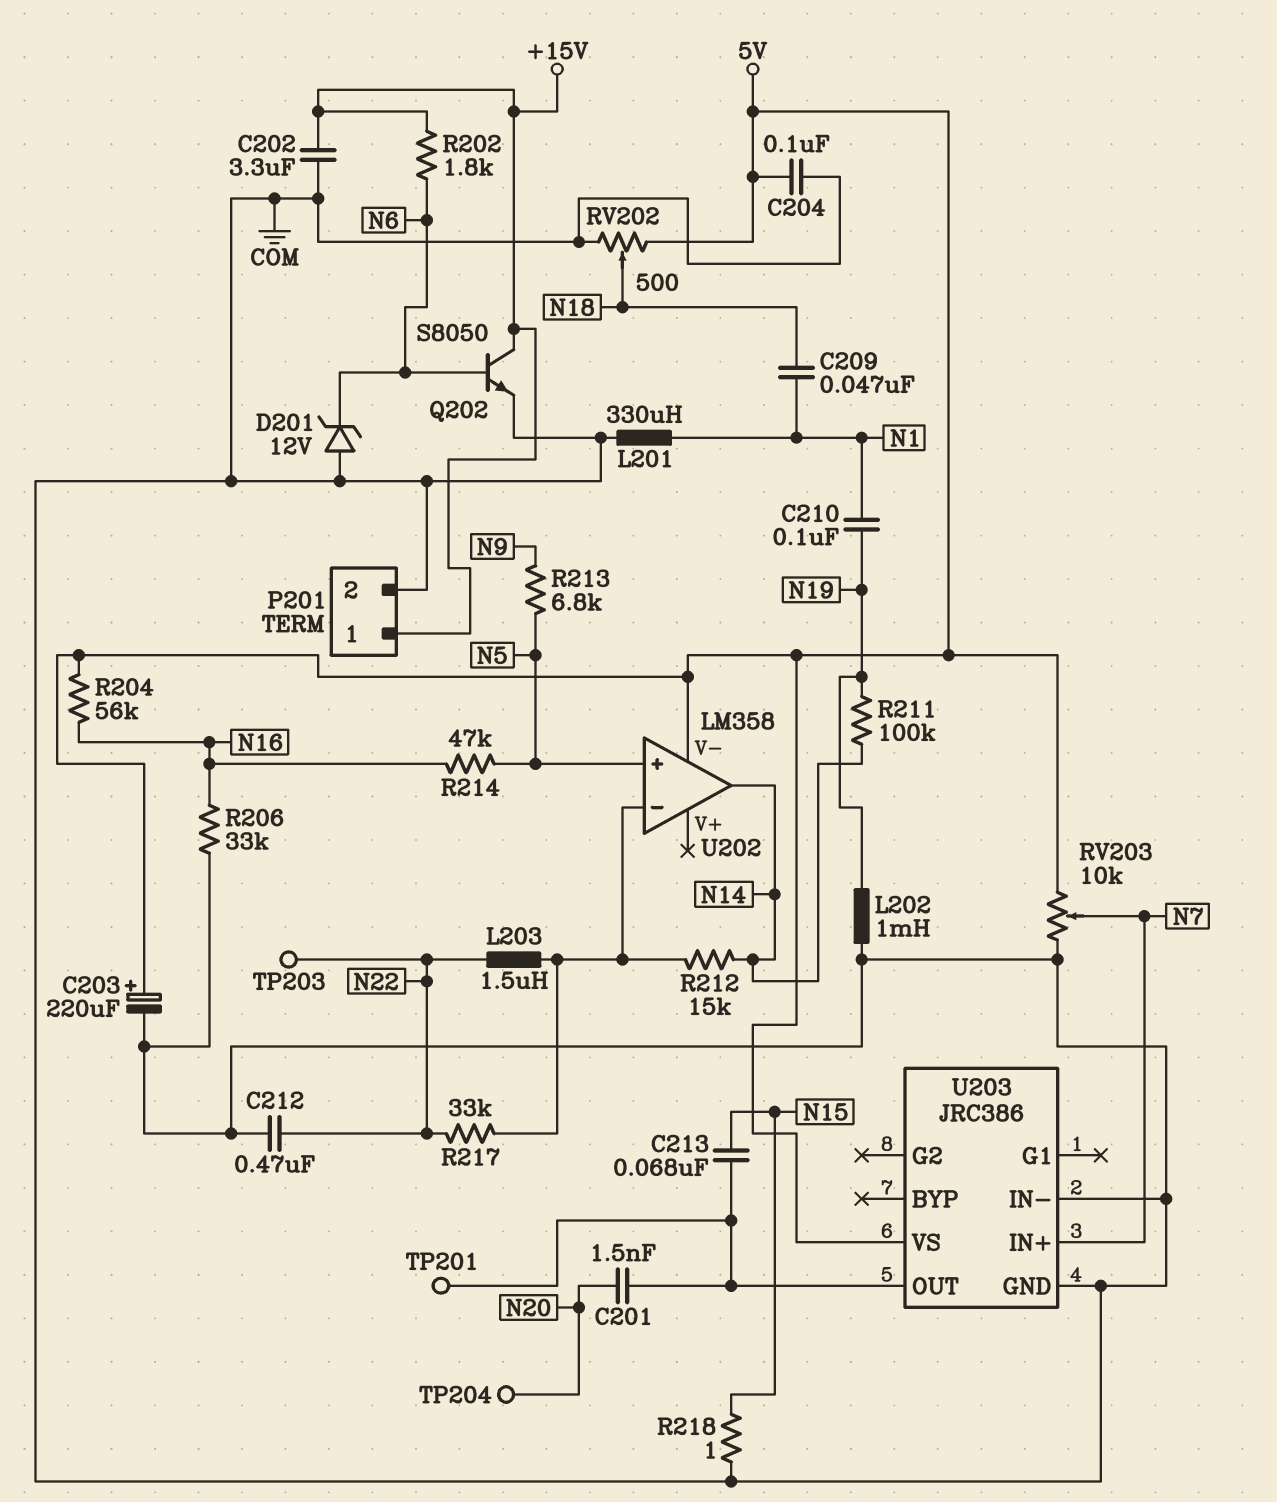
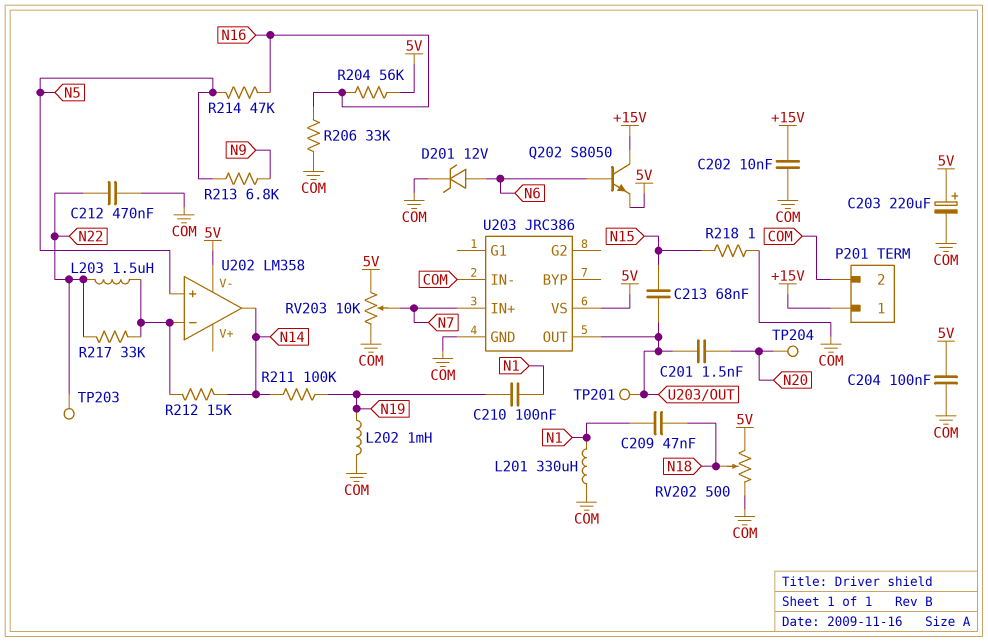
C202: 3.3uF (+15V, COM) -> 10nF (+15V, COM)
D201: zener 12V (A COM, K N6) -> zener 12V (A N6, K COM)
Q202: NPN S8050 (B N6, C +15V, E COM) -> NPN S8050 (B N6, C +15V, E 5V)
R202: 1.8k (+15V, N6) -> none

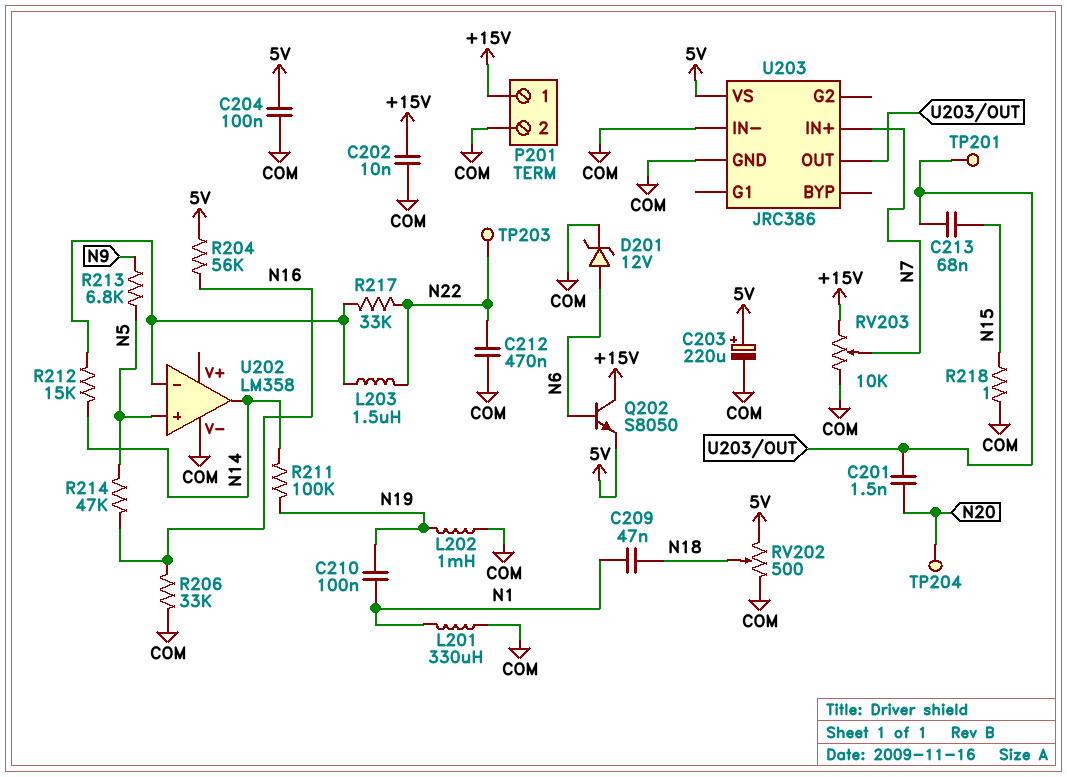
RV203: 10k (5V, COM, wiper N7) -> 10k (+15V, COM, wiper N7)
U202 pin V-: 5V -> COM

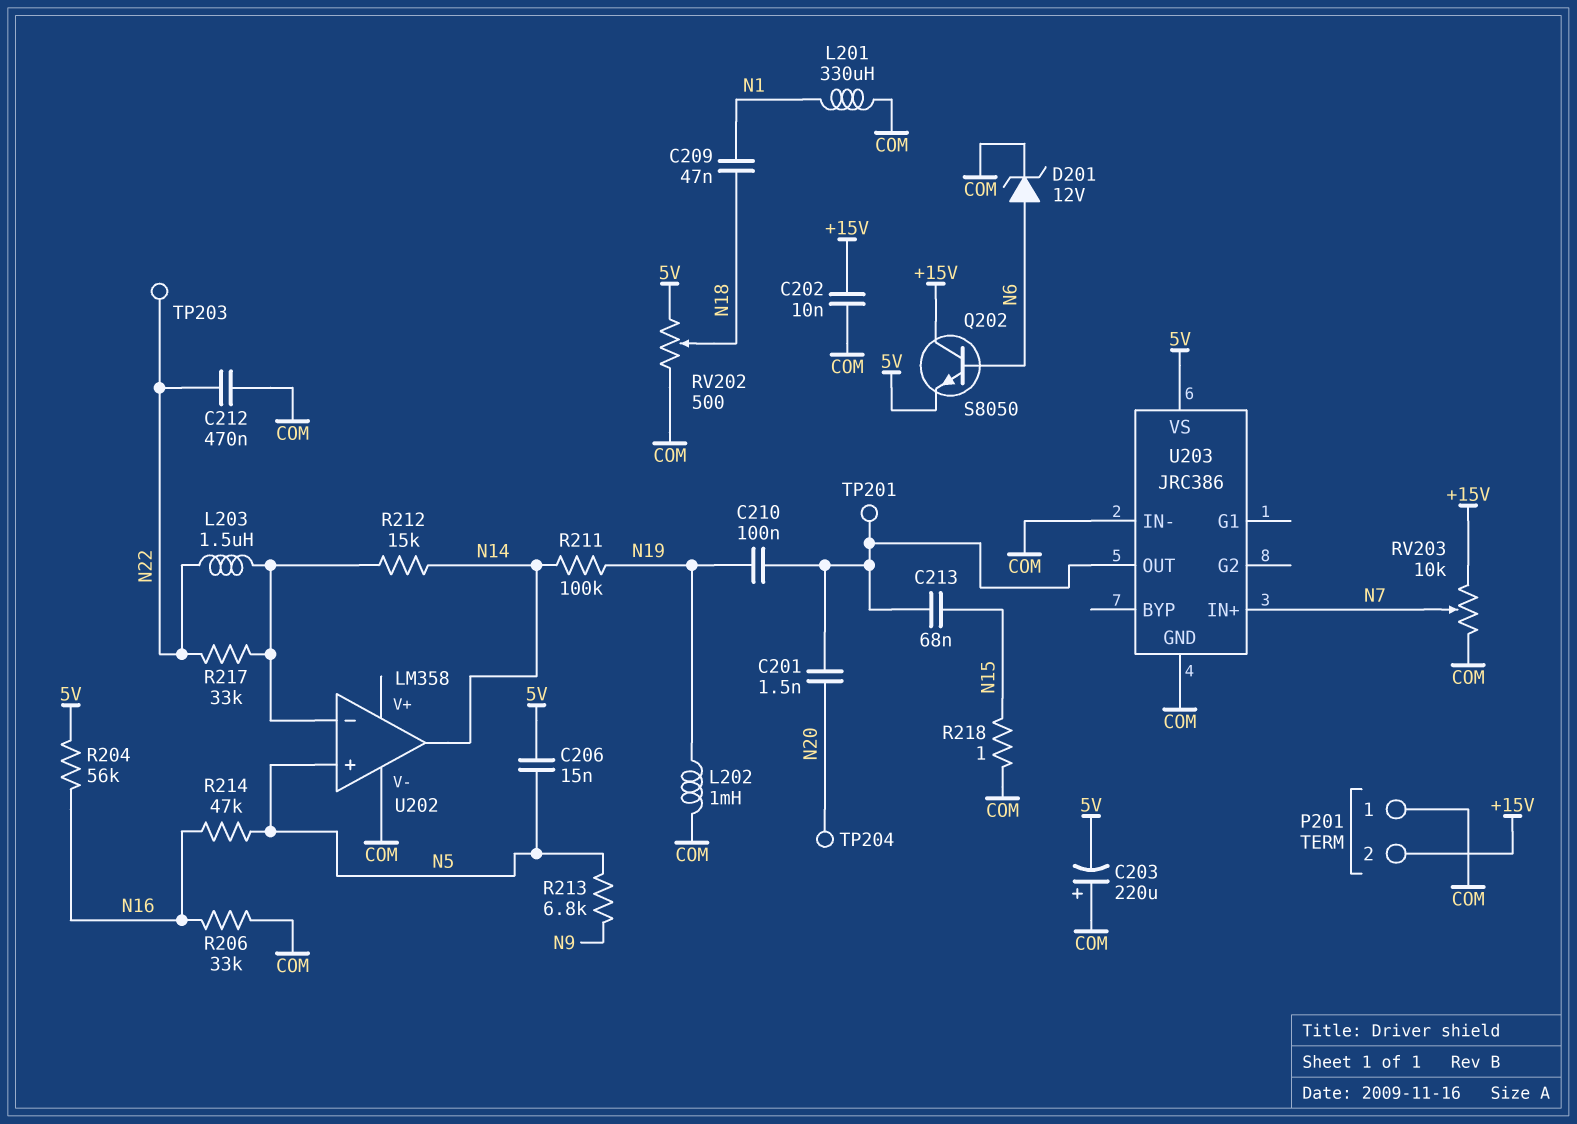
C203: 220uF (plus 5V, minus COM) -> 220uF (plus COM, minus 5V)
C204: 100nF (5V, COM) -> none
C206: none -> 15nF (5V, N5)
C210: 100nF (N1, N19) -> 100nF (N19, U203/OUT)
P201 pin 1: +15V -> COM
P201 pin 2: COM -> +15V

